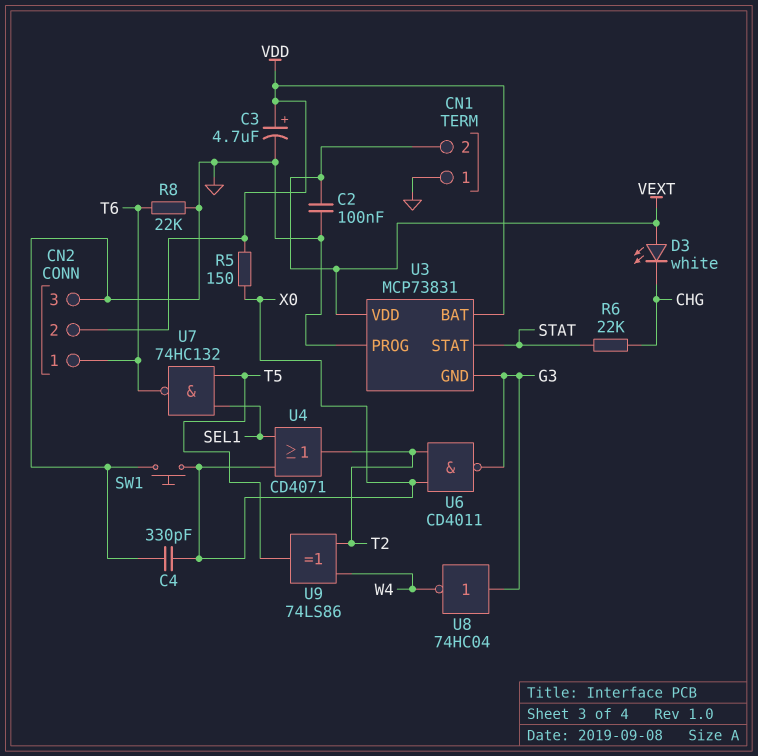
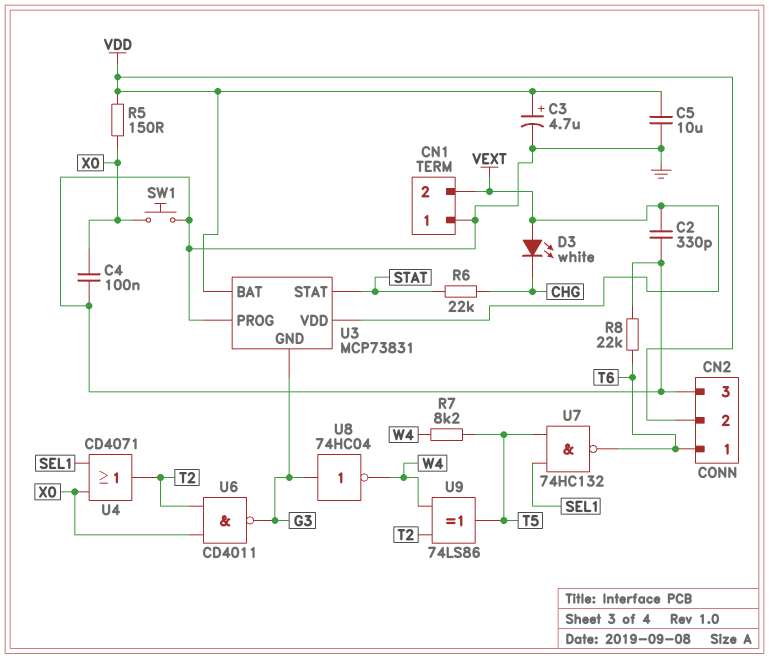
C2: 100nF (GND, VEXT) -> 330pF (GND, VEXT)
C4: 330pF (GND, X0) -> 100nF (GND, X0)
C5: none -> 10uF (GND, VDD)
R7: none -> 8.2k (T5, W4)

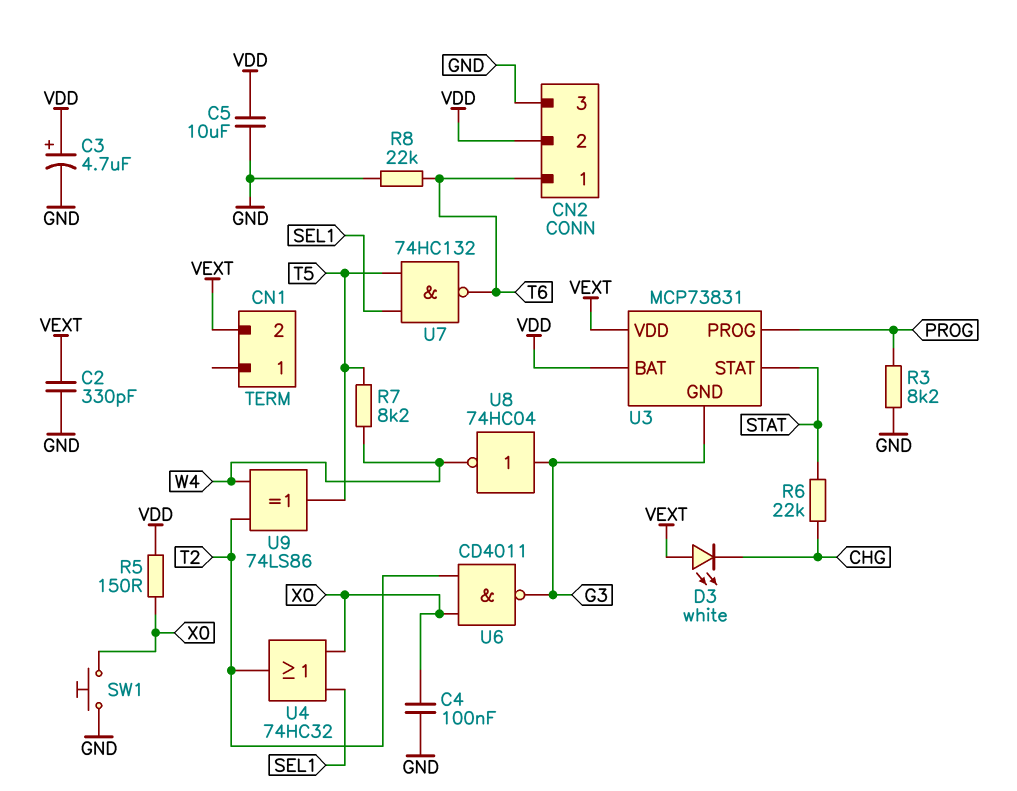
CN1 pin 1: GND -> none
R3: none -> 8.2k (GND, PROG)
U3 pin PROG: GND -> PROG
U4: OR CD4071 (in SEL1, in X0, out T2) -> OR 74HC32 (in SEL1, in X0, out T2)

